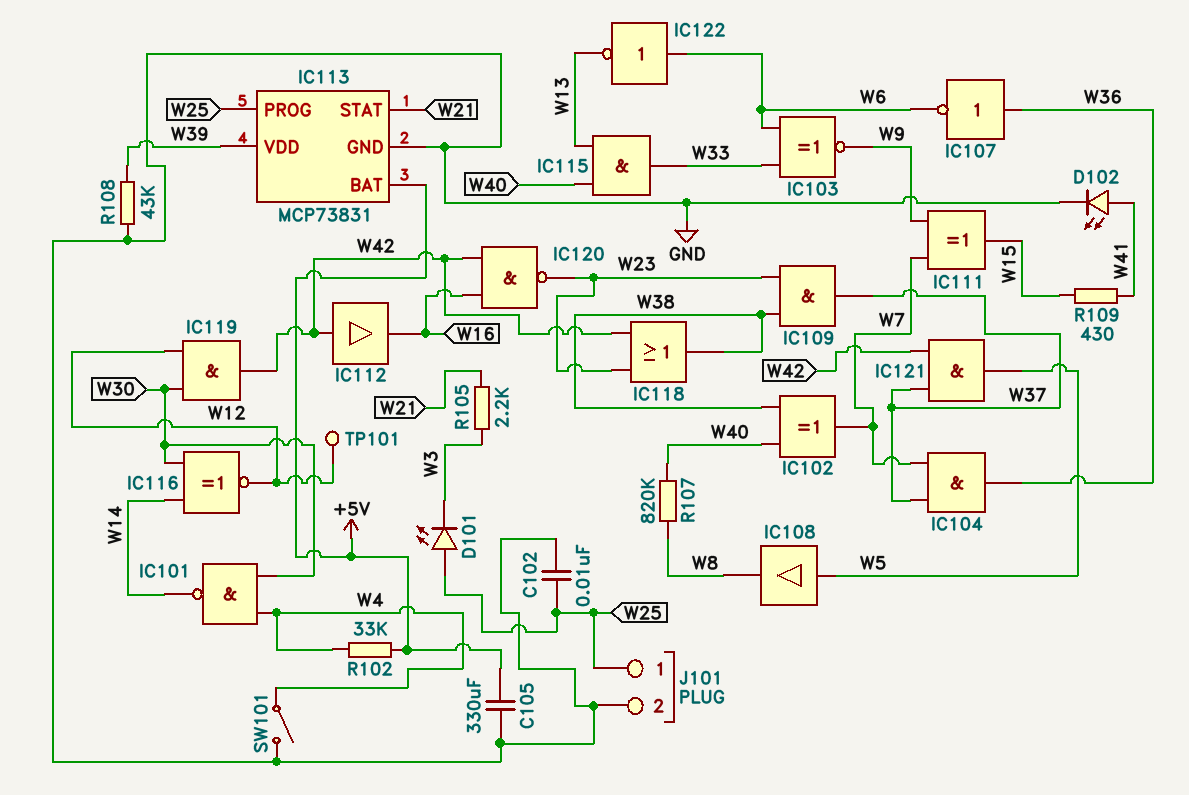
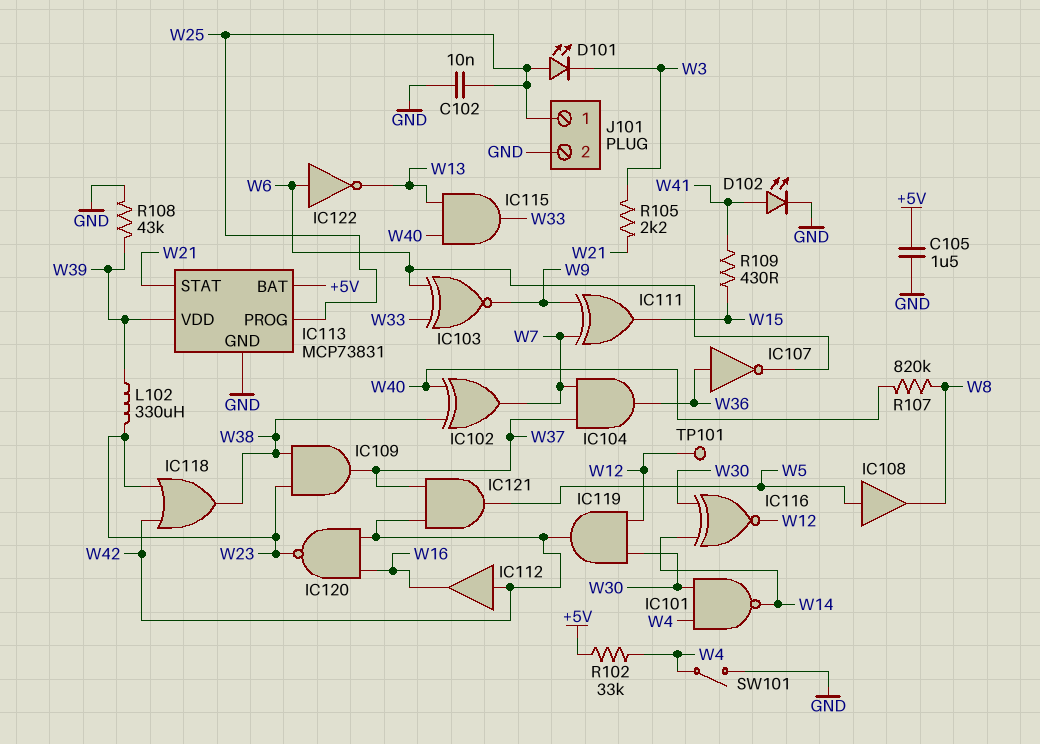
C105: 330uF (+5V, GND) -> 1.5uF (+5V, GND)
L102: none -> 330uH (W23, W39)

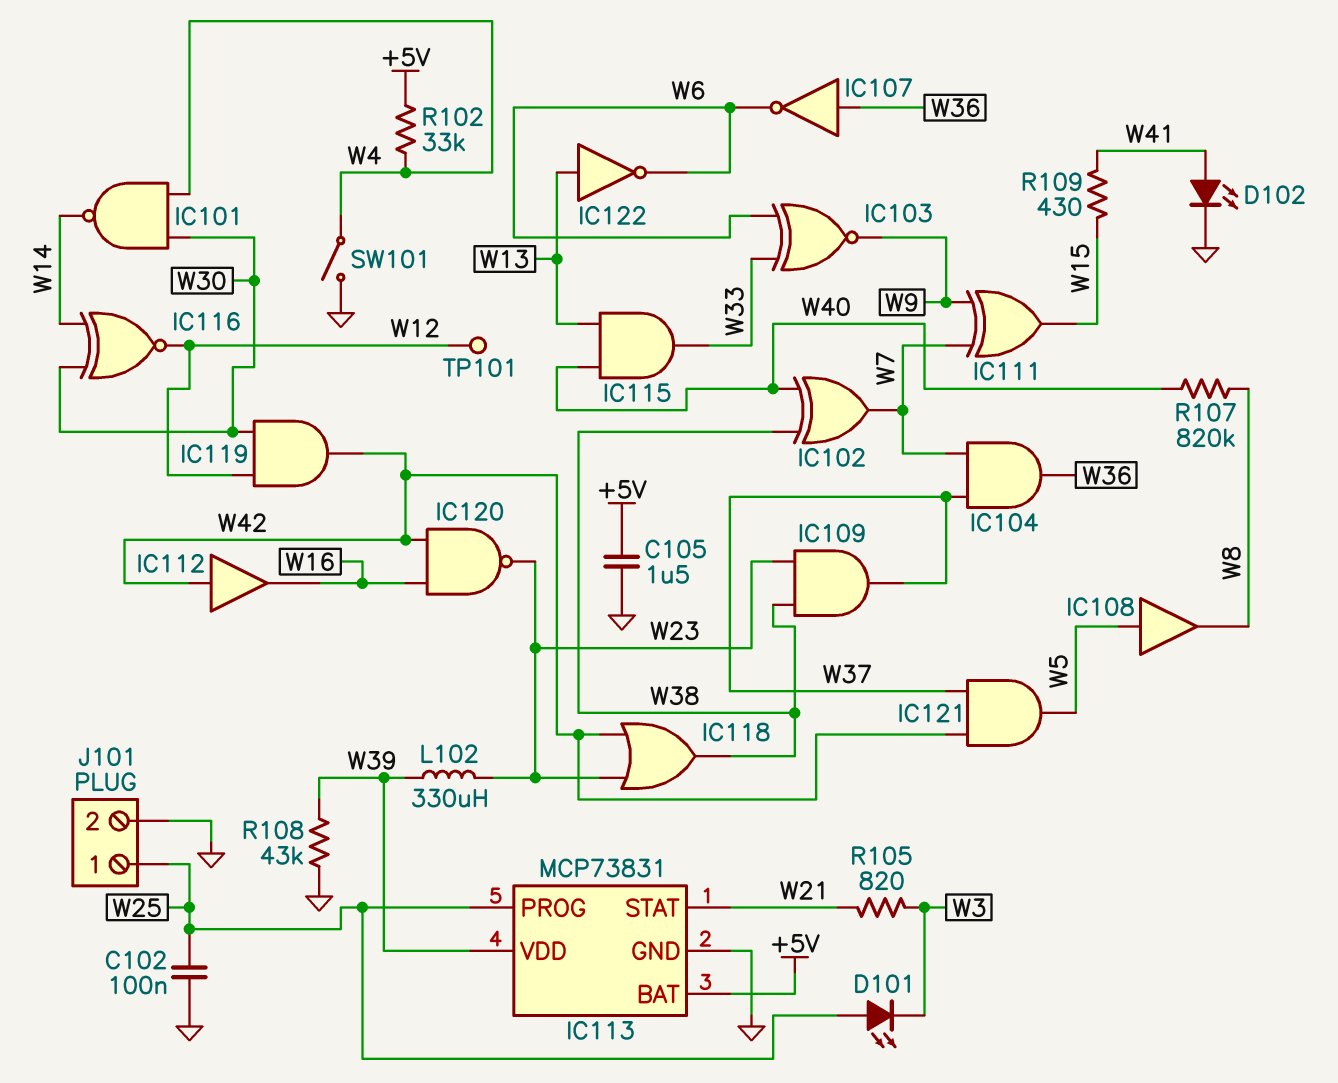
C102: 10nF (GND, W25) -> 100nF (GND, W25)
IC122: NOT (in W6, out W13) -> NOT (in W13, out W6)
R105: 2.2k (W3, W21) -> 820 (W3, W21)

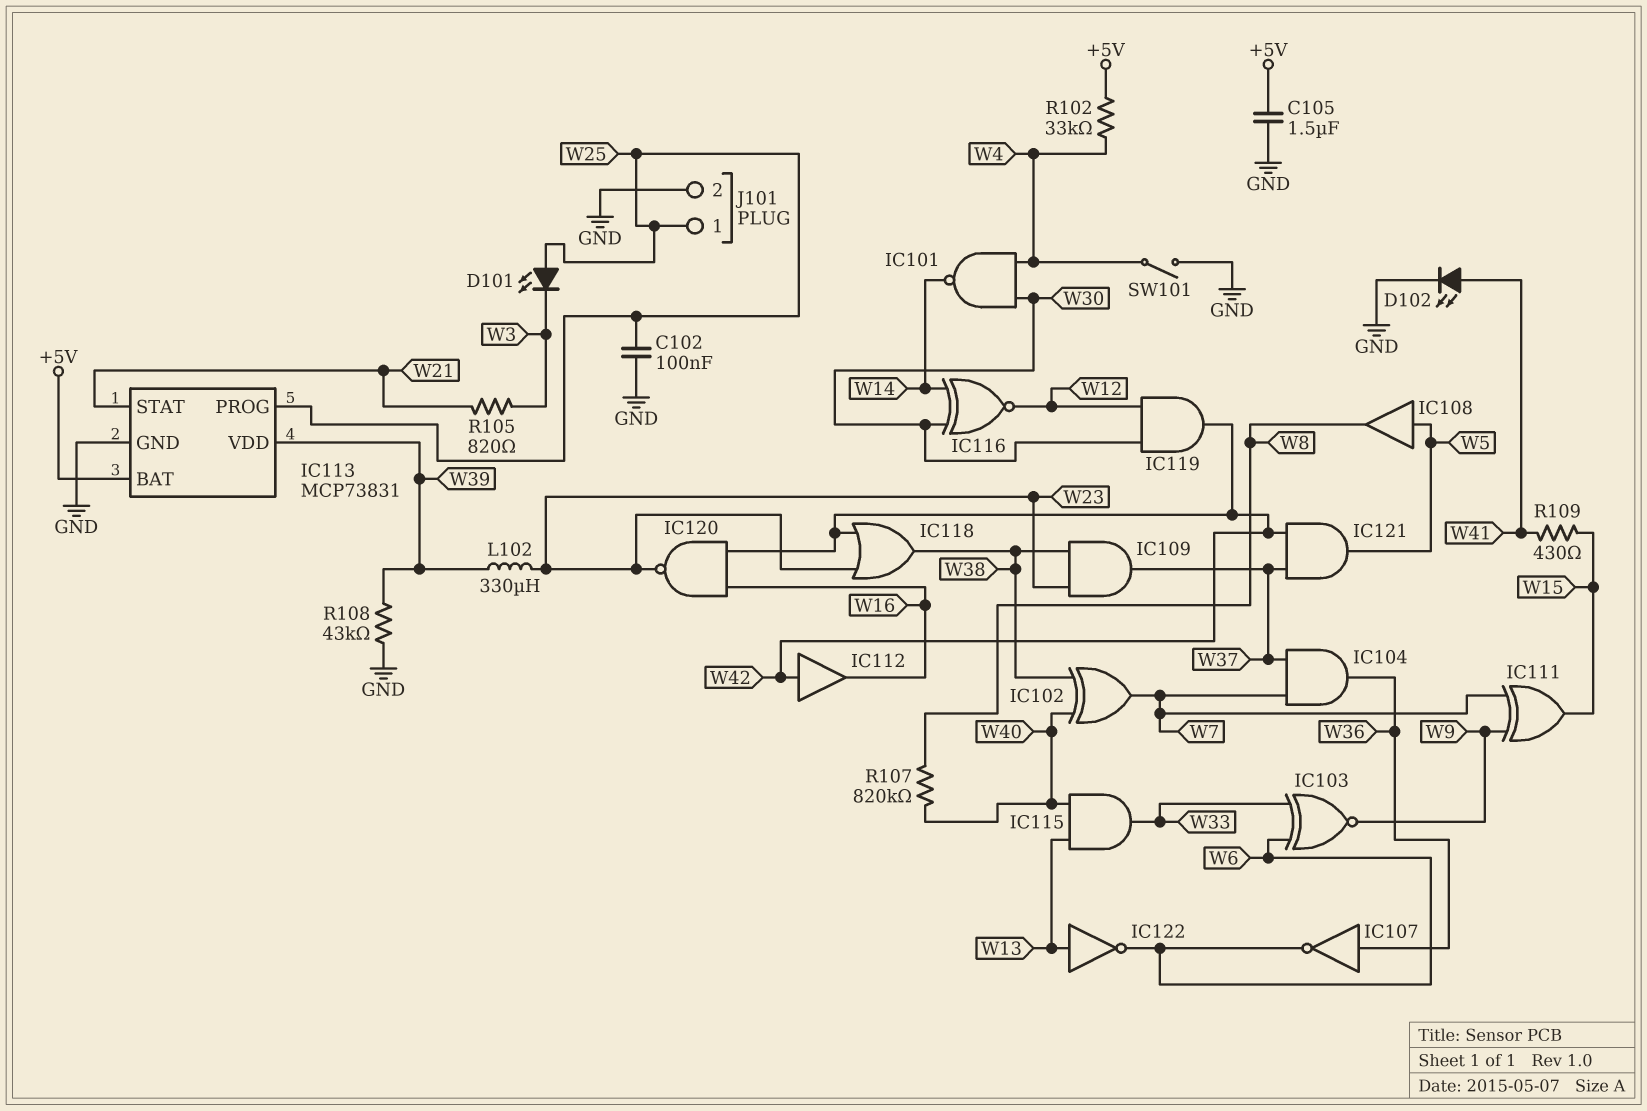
TP101: test point (W12) -> none

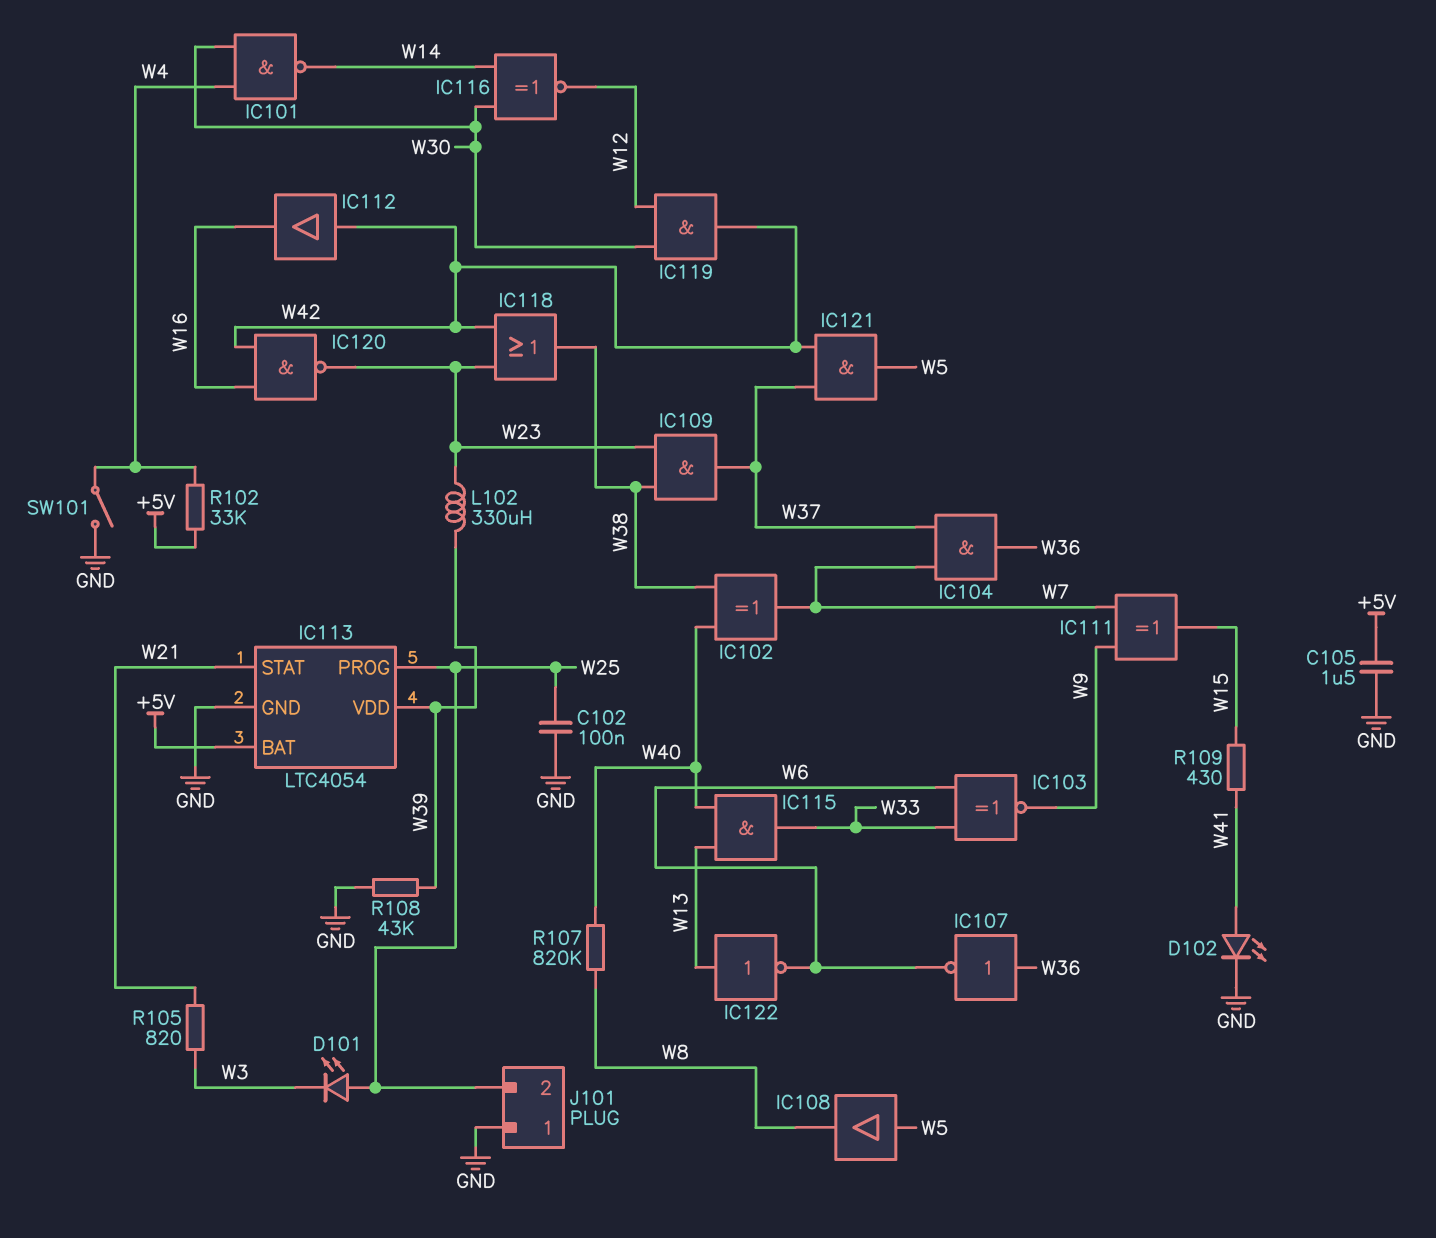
IC113: MCP73831 -> LTC4054
J101 pin 1: W25 -> GND
J101 pin 2: GND -> W25

